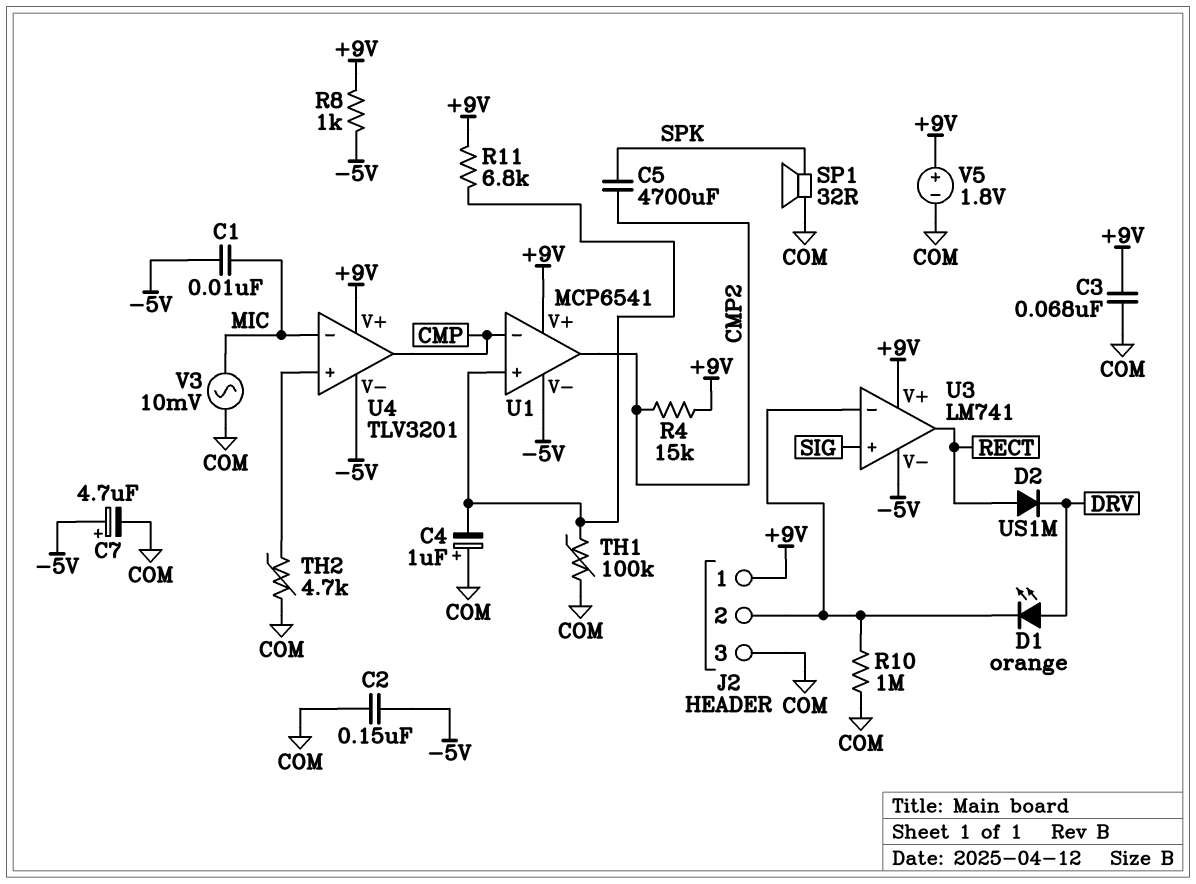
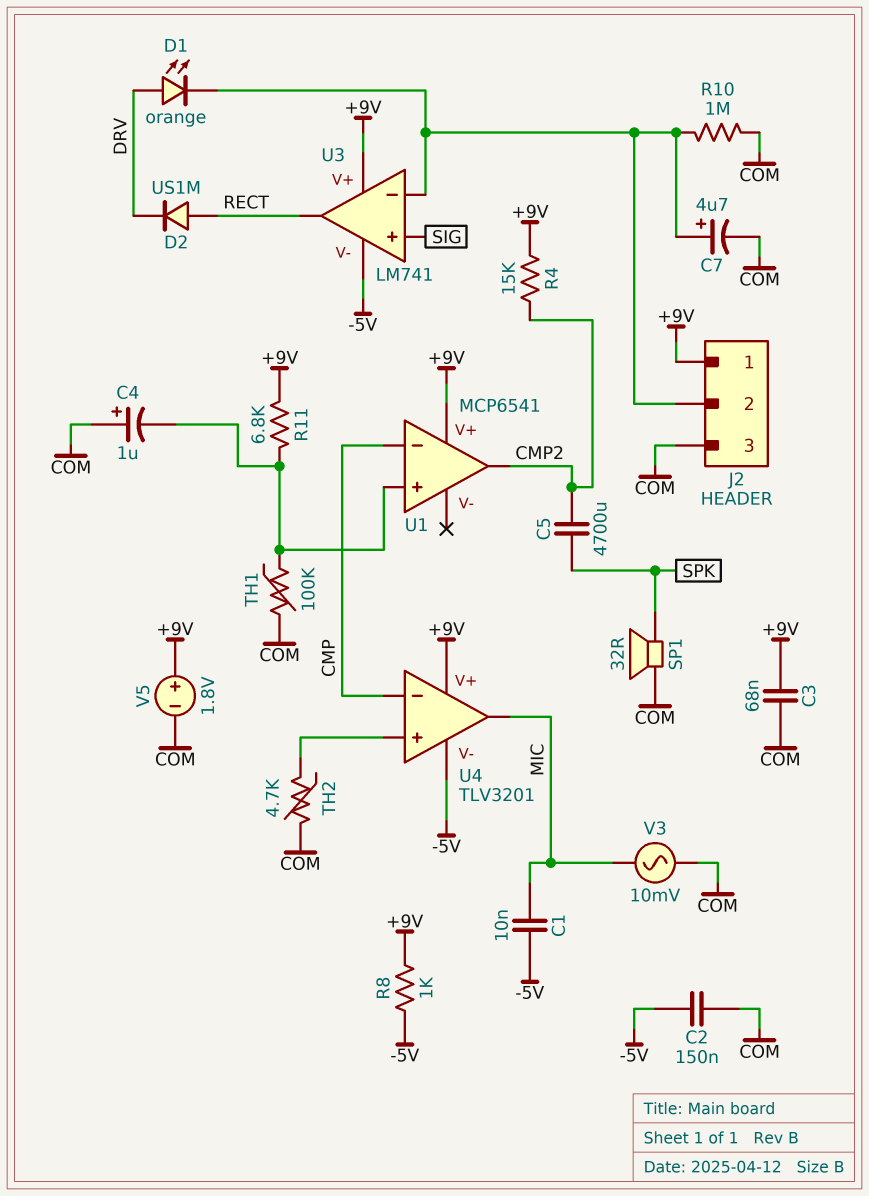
C7: 4.7uF (plus -5V, minus COM) -> 4.7uF (plus J2/2, minus COM)
U1 pin V-: -5V -> none
U4 pin in-: MIC -> CMP
U4 pin out: CMP -> MIC

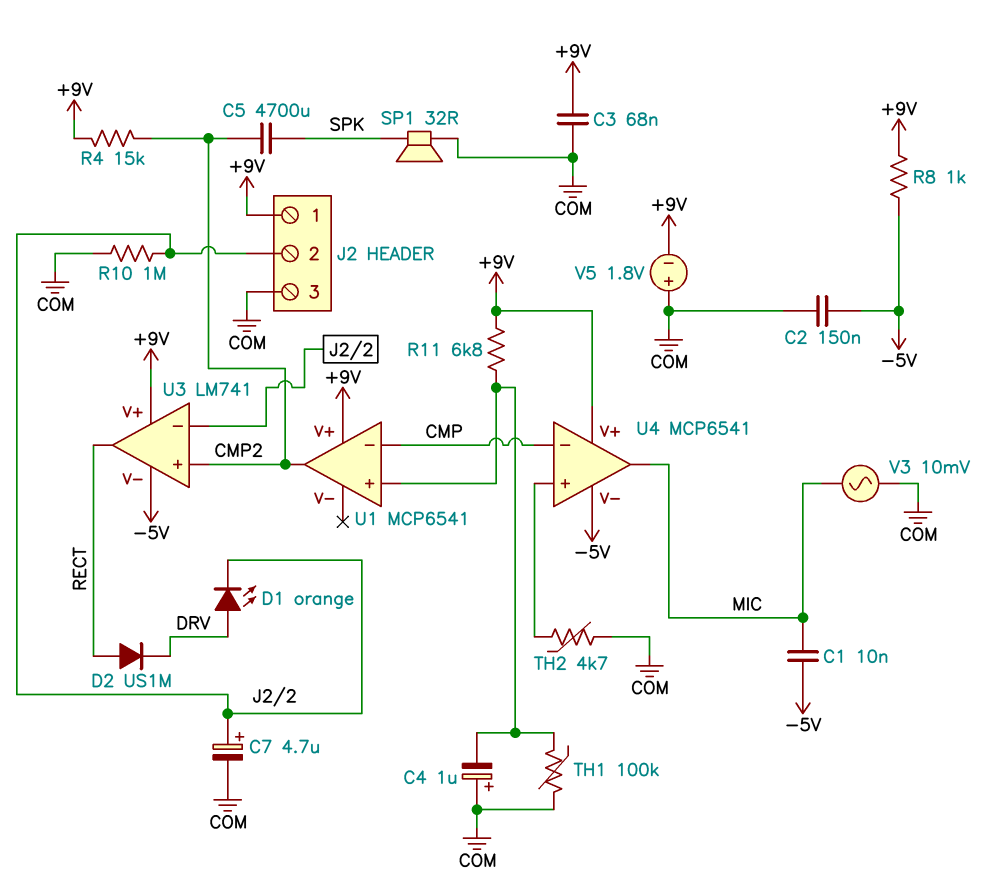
U3 pin in+: SIG -> CMP2
U4: TLV3201 -> MCP6541
V5: 1.8V (plus +9V, minus COM) -> 1.8V (plus COM, minus +9V)

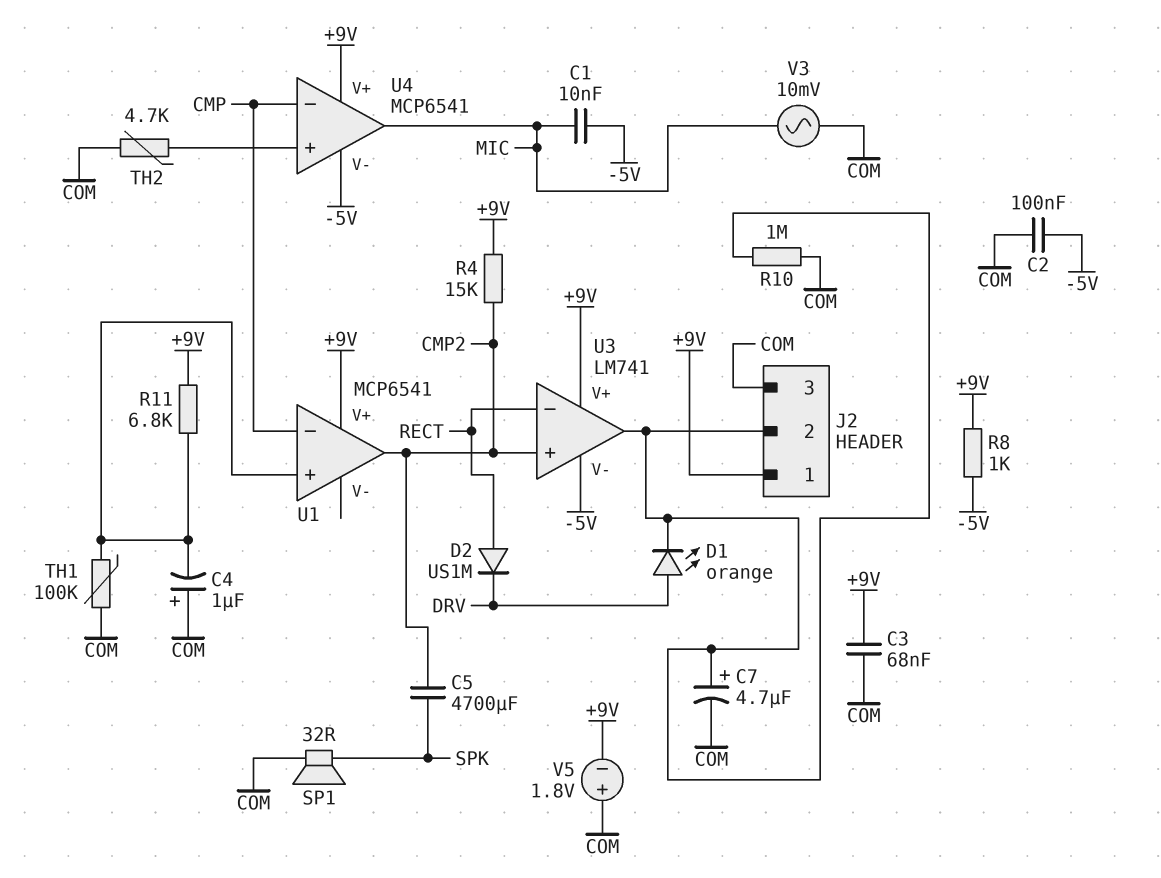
C2: 150nF (-5V, COM) -> 100nF (-5V, COM)
U3 pin in-: J2/2 -> RECT
U3 pin out: RECT -> J2/2

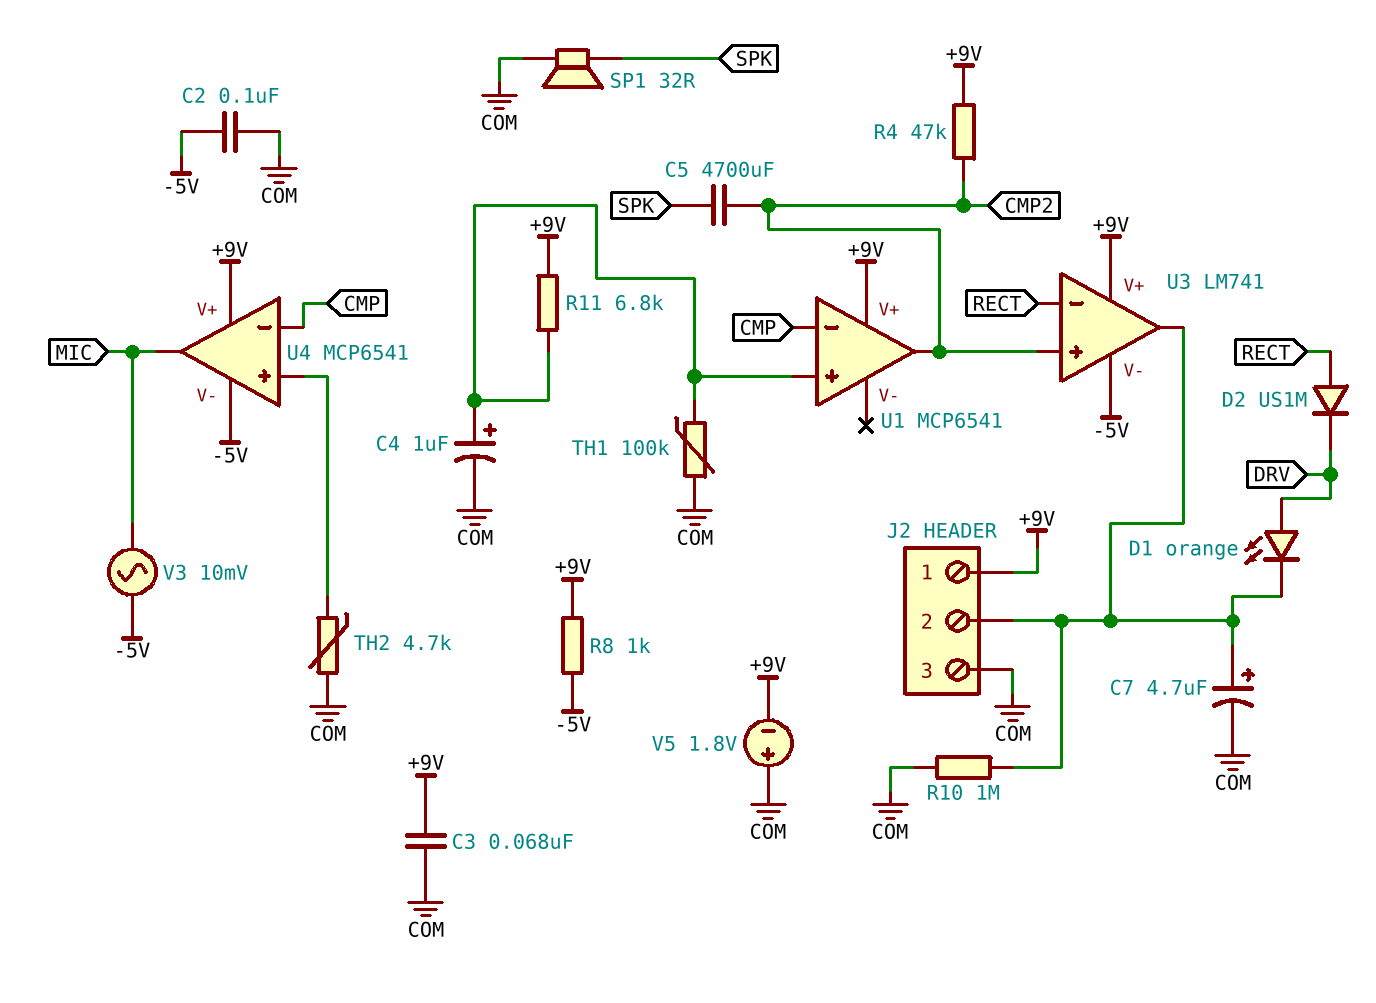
C1: 10nF (-5V, MIC) -> none
C4: 1uF (plus COM, minus U1/in+) -> 1uF (plus U1/in+, minus COM)
R4: 15k (+9V, CMP2) -> 47k (+9V, CMP2)
V3: AC 10mV (COM, MIC) -> AC 10mV (-5V, MIC)

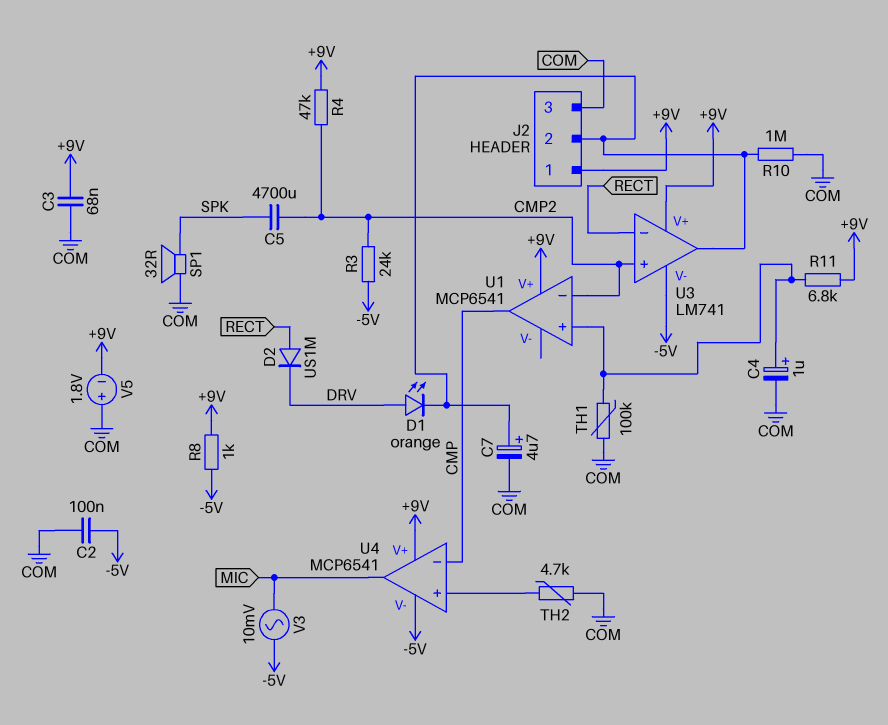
R3: none -> 24k (-5V, CMP2)
U1 pin in-: CMP -> CMP2
U1 pin out: CMP2 -> CMP

